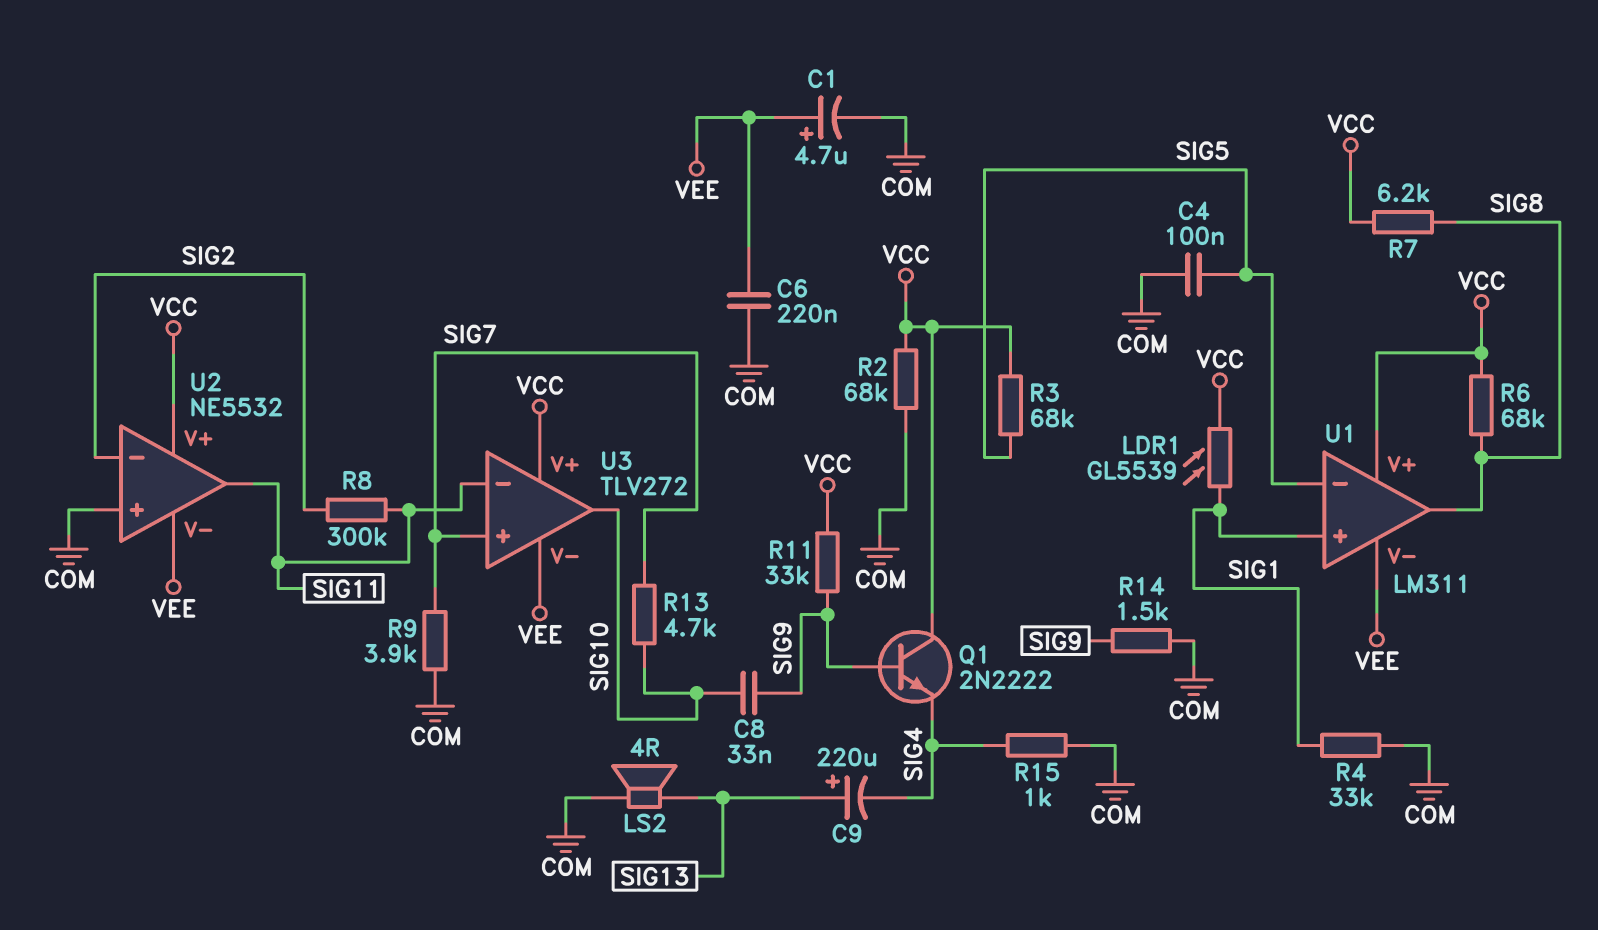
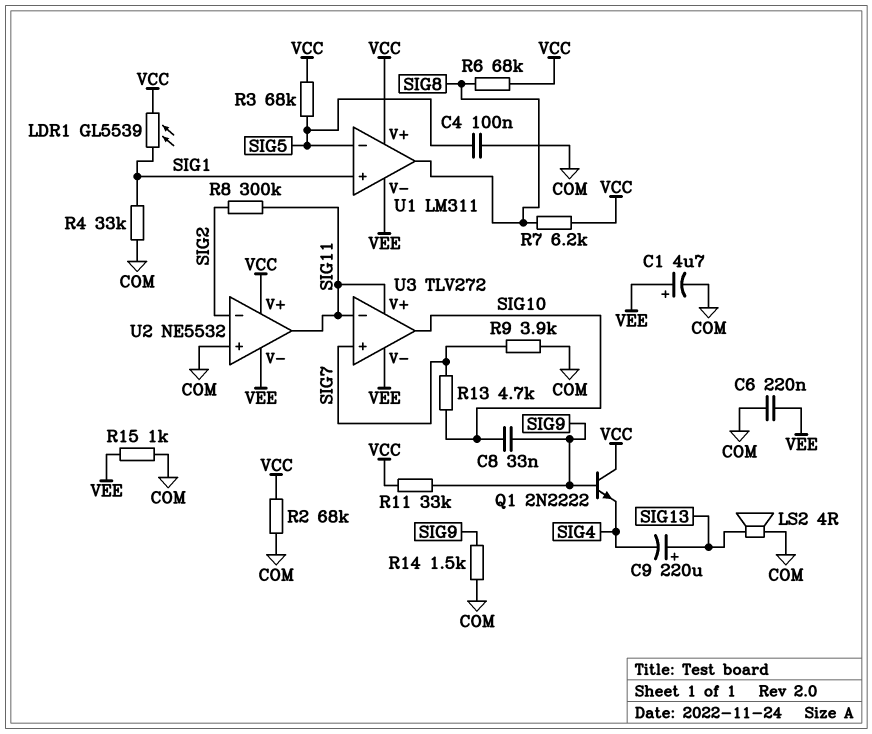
R15: 1k (COM, SIG4) -> 1k (COM, VEE)
U3 pin V+: VCC -> SIG11

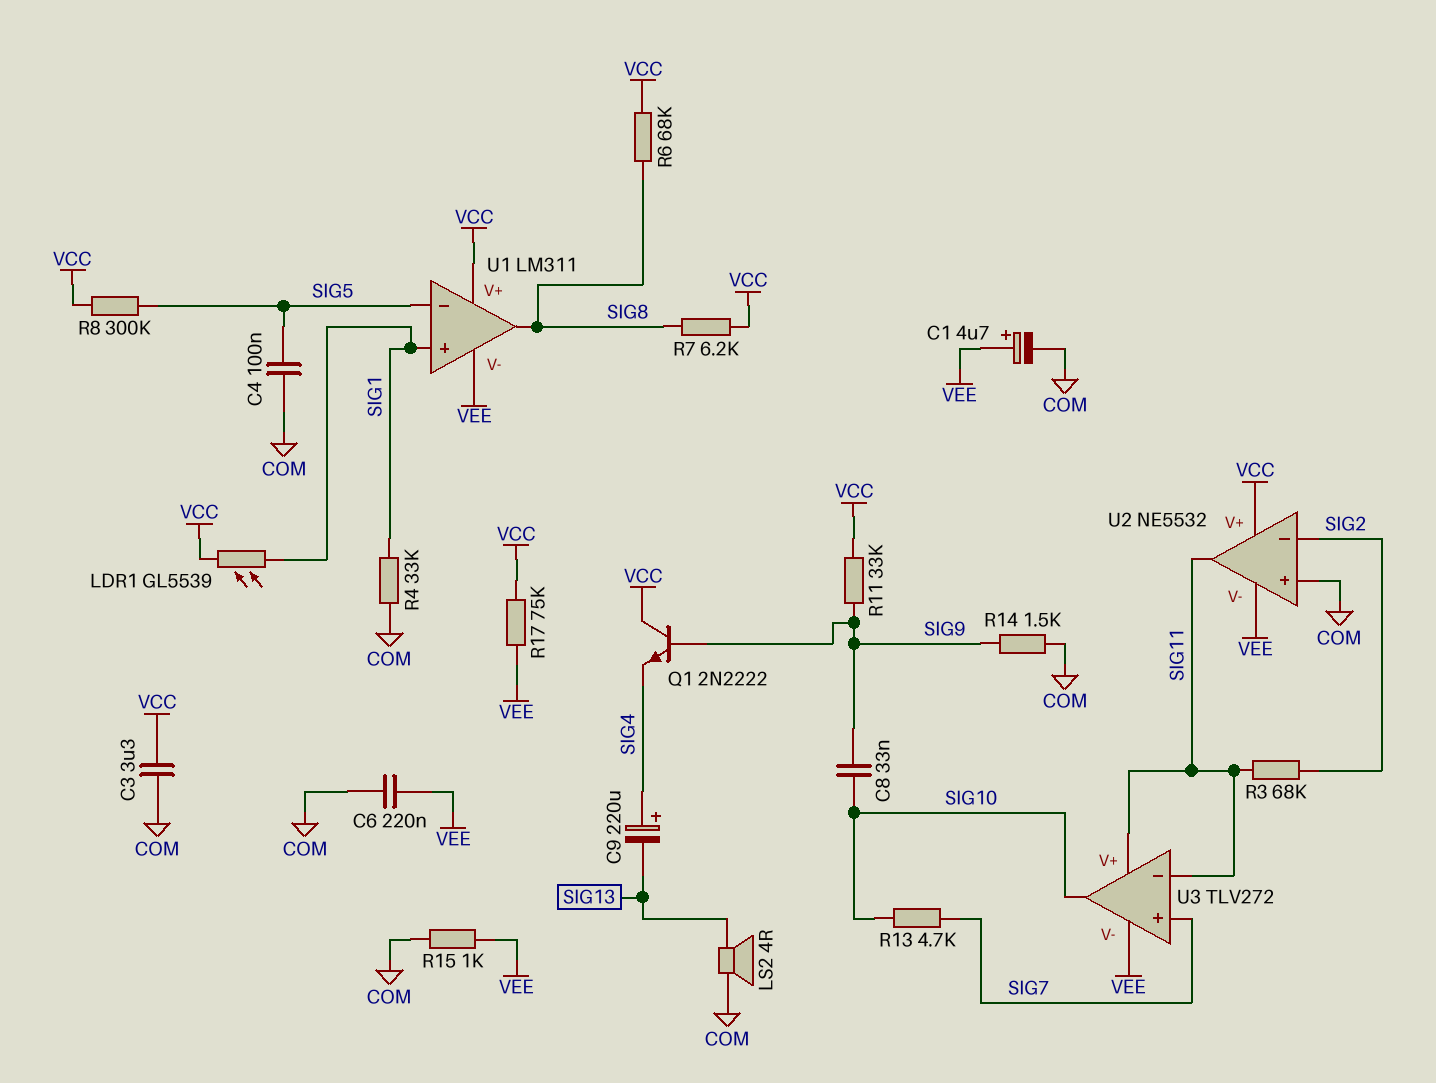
C3: none -> 3.3uF (COM, VCC)
C9: 220uF (plus SIG13, minus SIG4) -> 220uF (plus SIG4, minus SIG13)
R2: 68k (COM, VCC) -> none
R3: 68k (SIG5, VCC) -> 68k (SIG2, SIG11)
R8: 300k (SIG2, SIG11) -> 300k (SIG5, VCC)
R9: 3.9k (COM, SIG7) -> none
R17: none -> 75k (VCC, VEE)

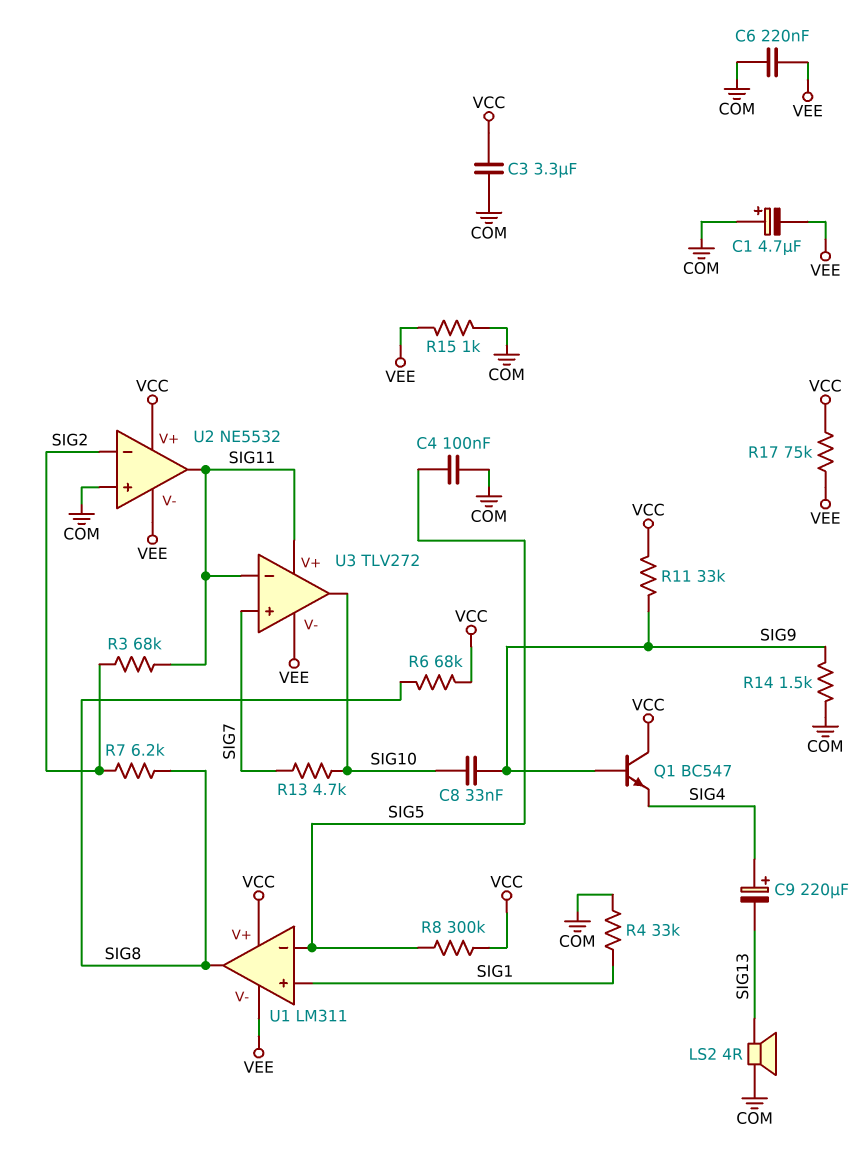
C1: 4.7uF (plus VEE, minus COM) -> 4.7uF (plus COM, minus VEE)
LDR1: GL5539 (SIG1, VCC) -> none
Q1: NPN 2N2222 (B SIG9, C VCC, E SIG4) -> NPN BC547 (B SIG9, C VCC, E SIG4)
R7: 6.2k (SIG8, VCC) -> 6.2k (SIG2, SIG8)

